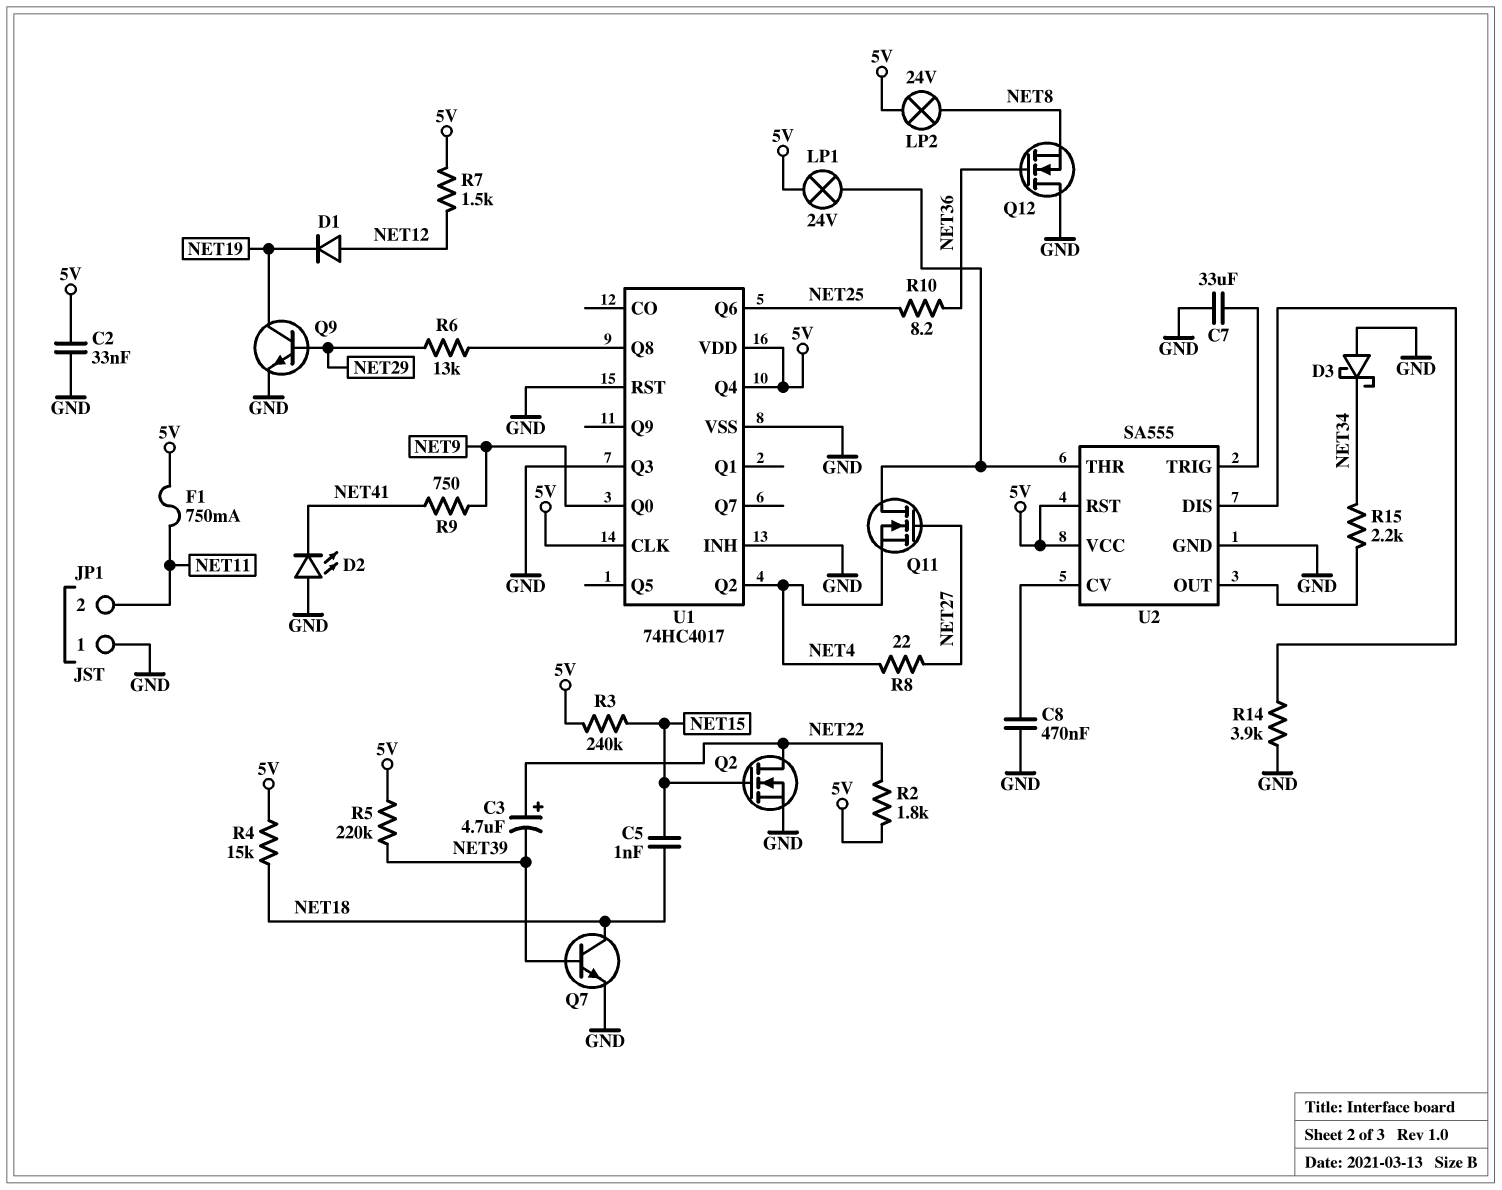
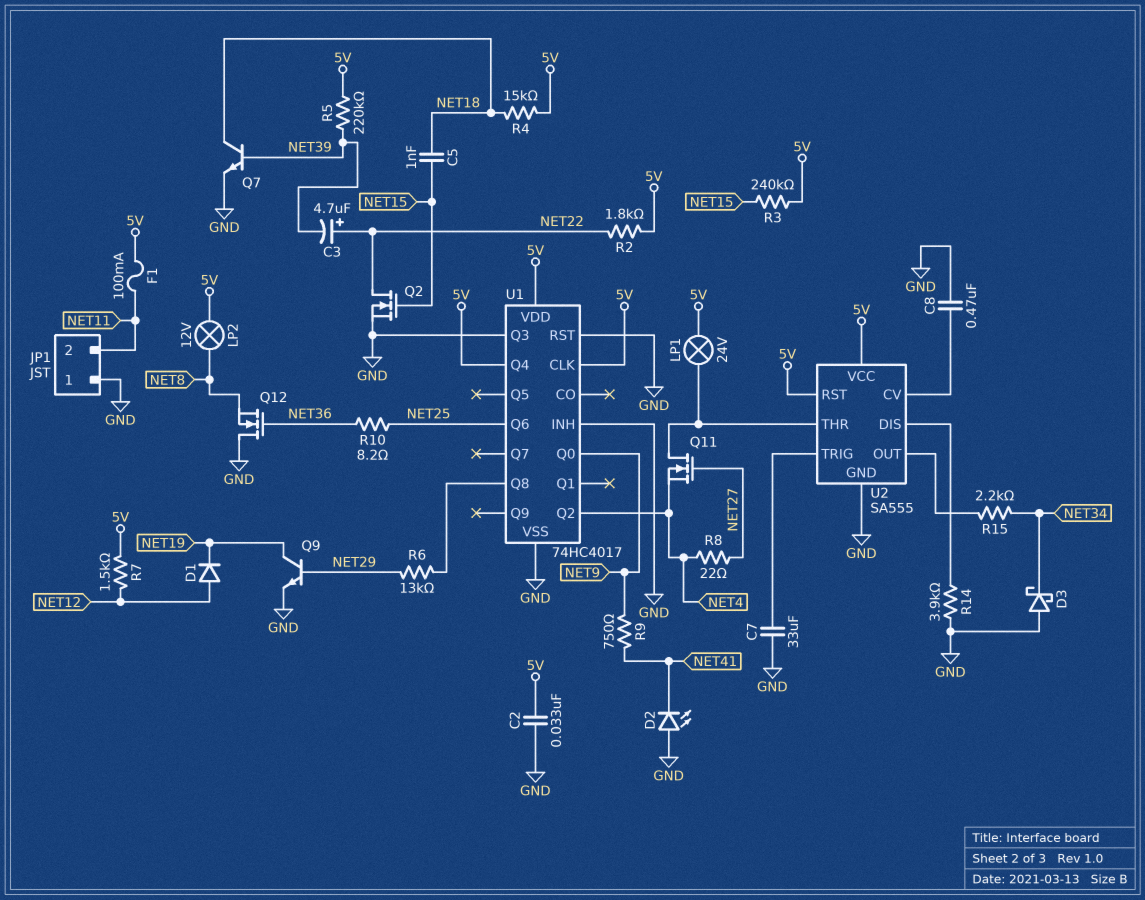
F1: 750mA (5V, NET11) -> 100mA (5V, NET11)
LP2: lamp 24V (5V, NET8) -> lamp 12V (5V, NET8)

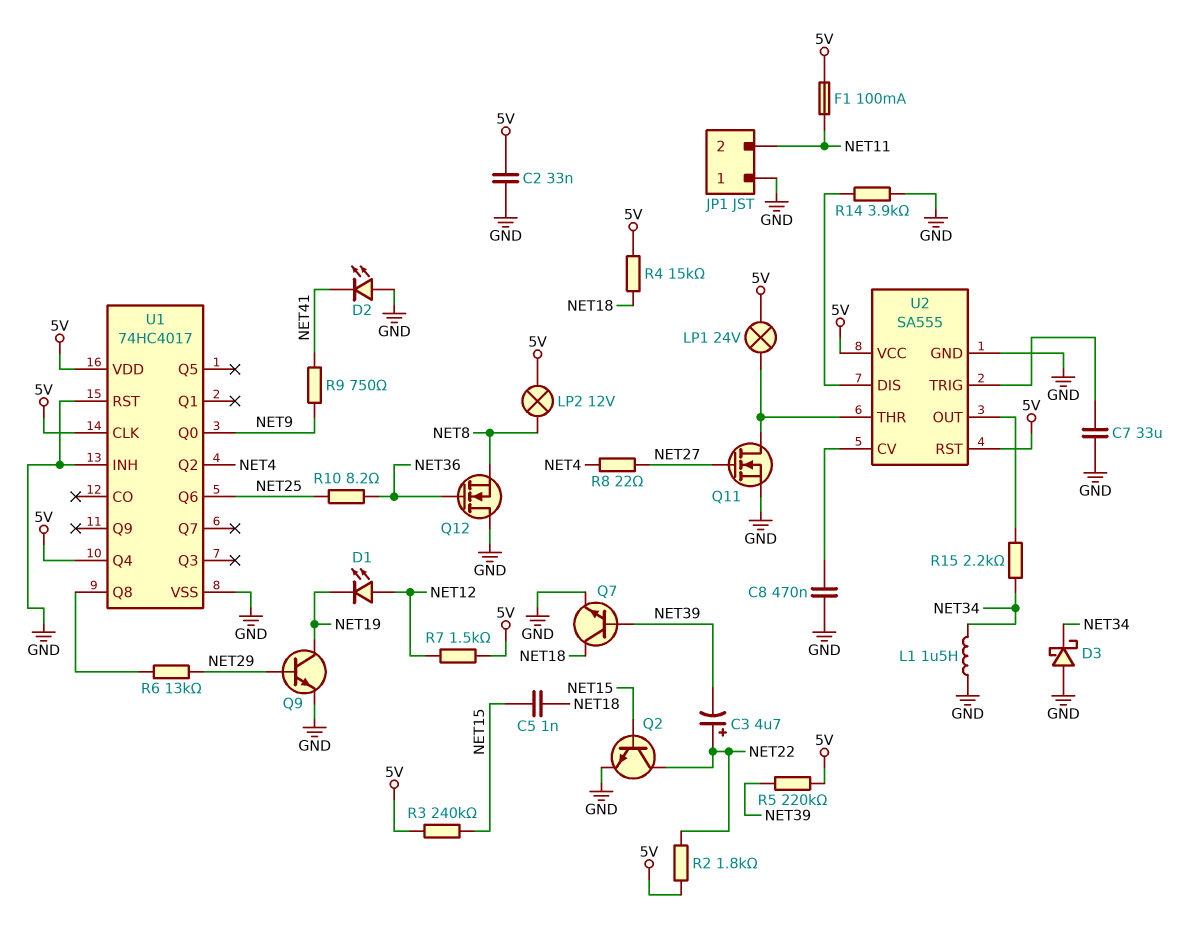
D1: diode (A NET12, K NET19) -> LED (A NET12, K NET19)
L1: none -> 1.5uH (GND, NET34)
Q2: NMOS (G NET15, D NET22, S GND) -> NPN (B NET15, C NET22, E GND)
Q11: NMOS (G NET27, D U2/THR, S NET4) -> NMOS (G NET27, D U2/THR, S GND)
U1 pin Q3: GND -> none

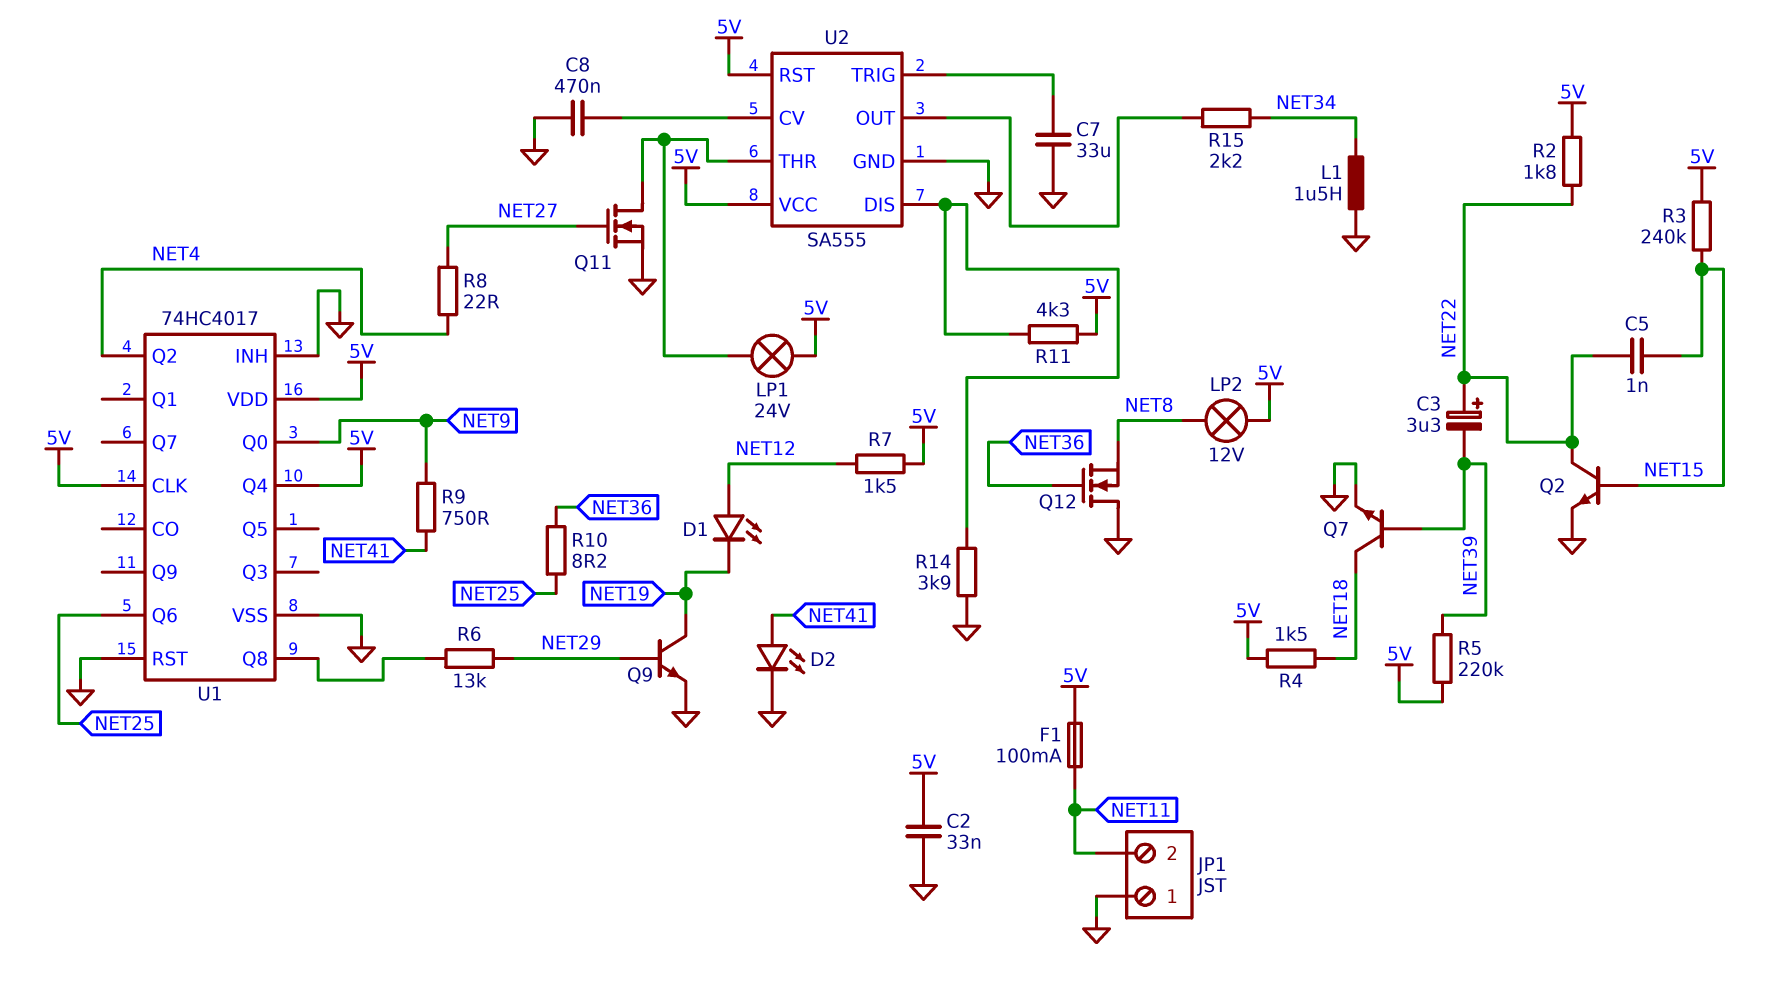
C3: 4.7uF (plus NET22, minus NET39) -> 3.3uF (plus NET22, minus NET39)
C5: 1nF (NET15, NET18) -> 1nF (NET15, NET22)
D2: LED (A GND, K NET41) -> LED (A NET41, K GND)
D3: schottky (A GND, K NET34) -> none
R4: 15k (5V, NET18) -> 1.5k (5V, NET18)
R11: none -> 4.3k (5V, U2/DIS)

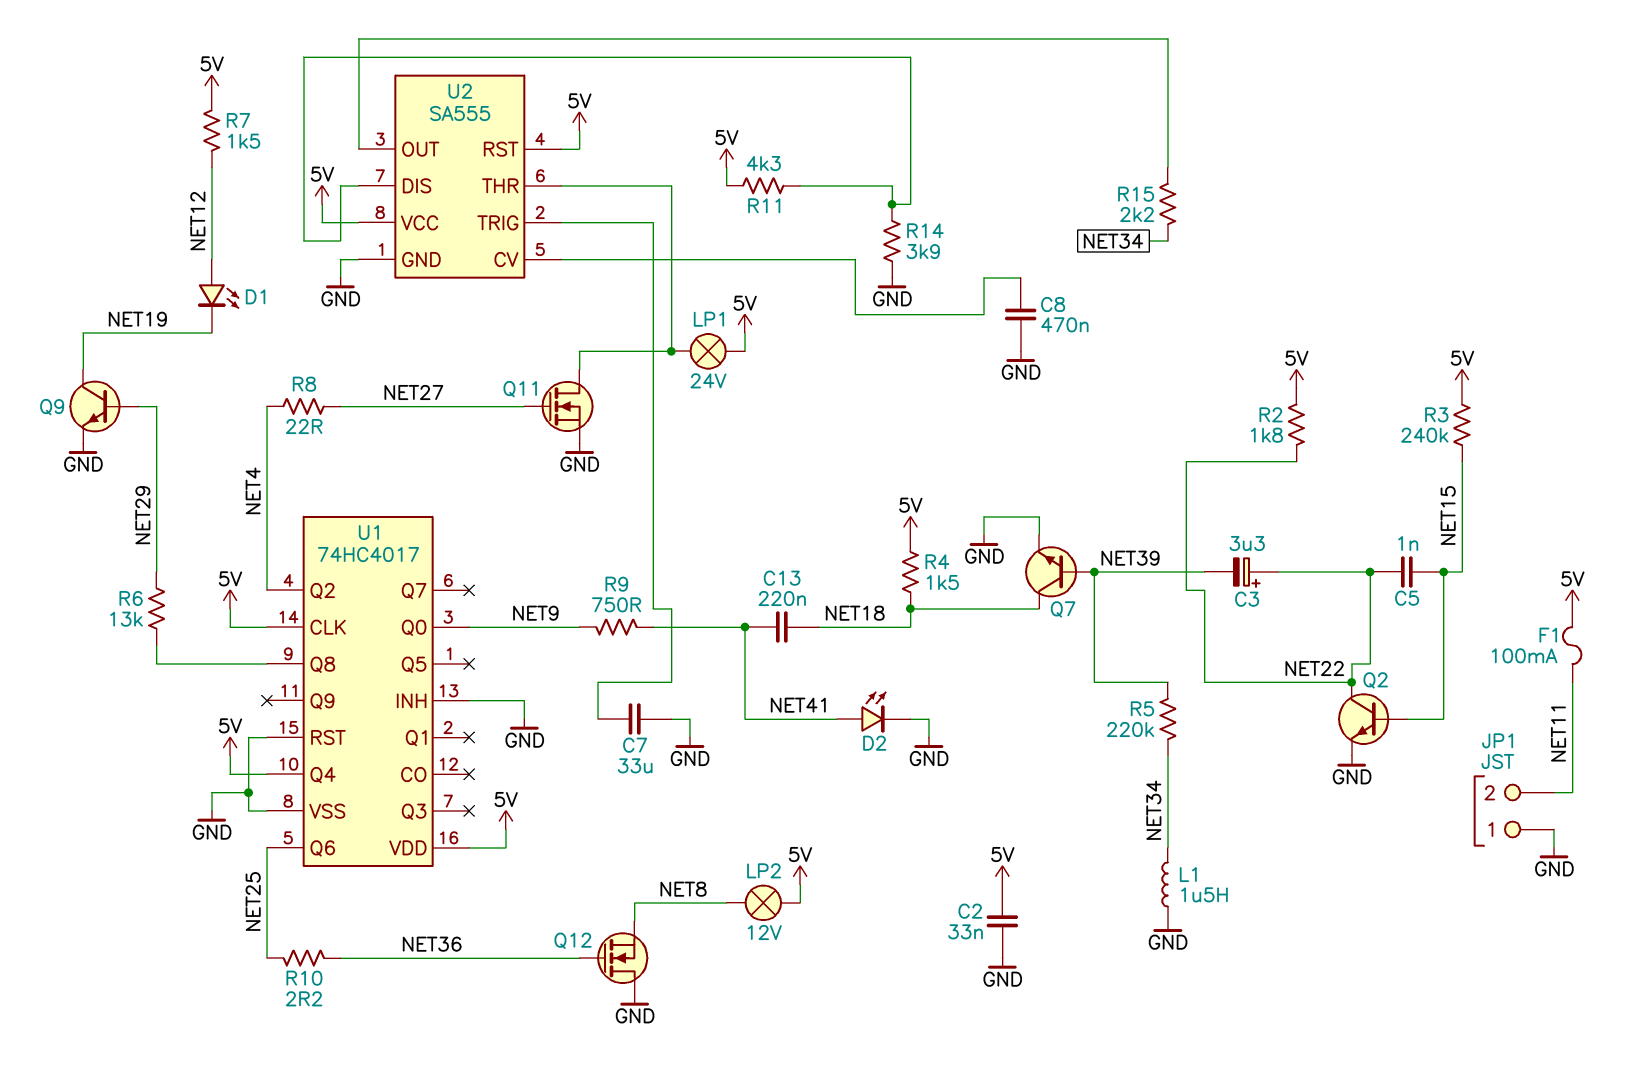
C13: none -> 220nF (NET18, NET41)
R5: 220k (5V, NET39) -> 220k (NET34, NET39)
R10: 8.2 (NET25, NET36) -> 2.2 (NET25, NET36)

